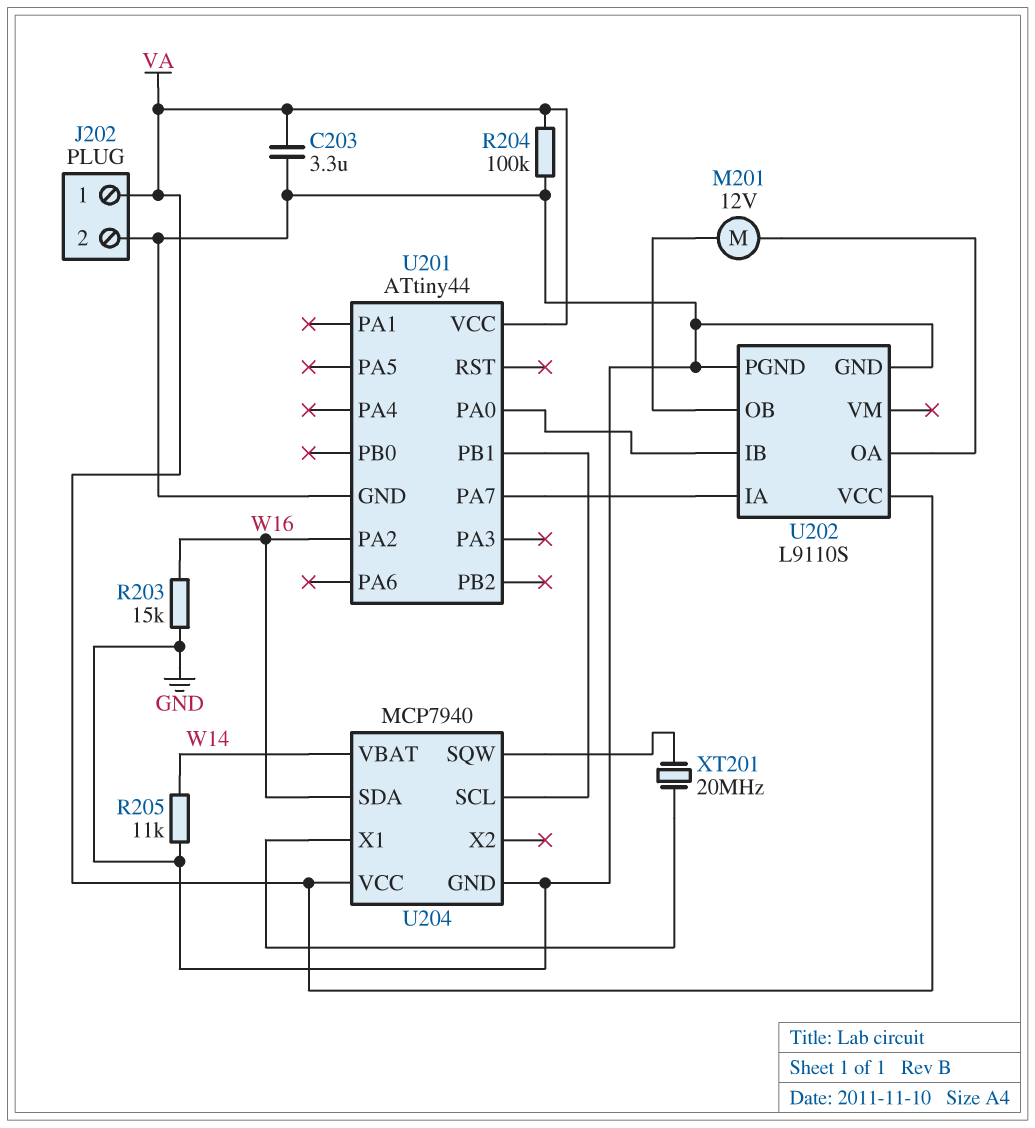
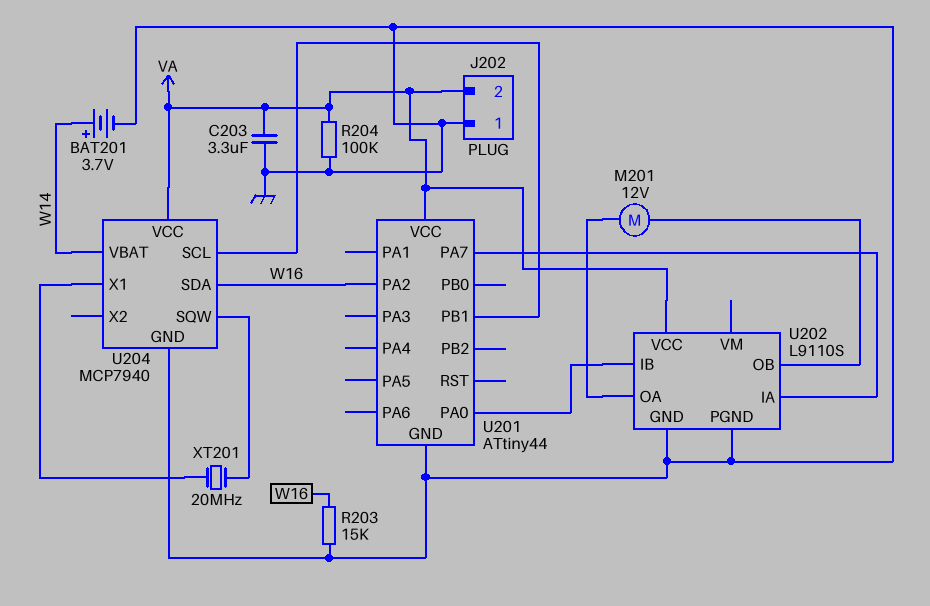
BAT201: none -> 3.7V (plus W14, minus GND)
J202 pin 1: VA -> GND
J202 pin 2: GND -> VA
R205: 11k (GND, W14) -> none

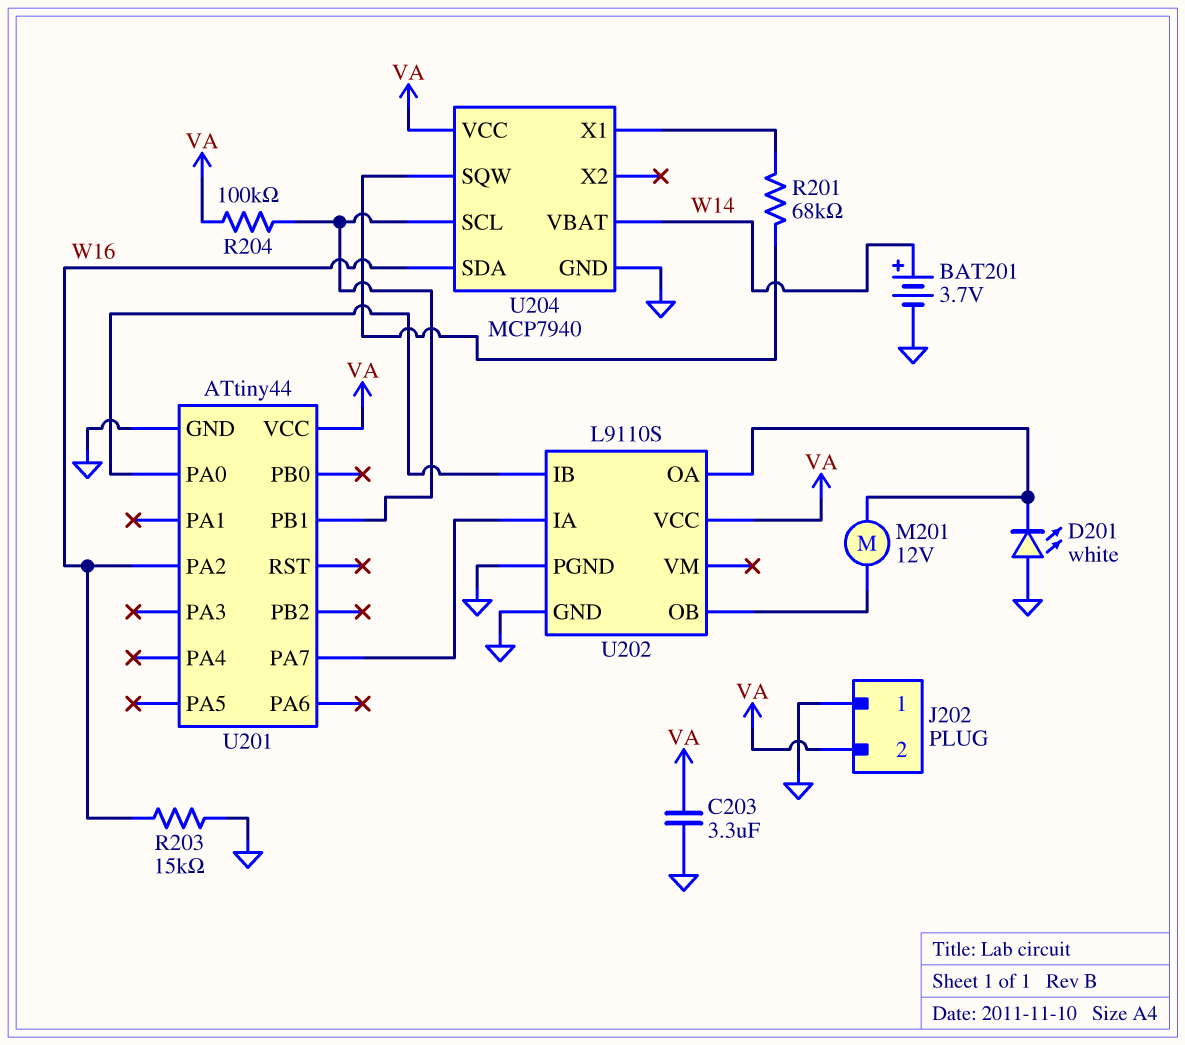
D201: none -> LED white (A GND, K U202/OA)
R201: none -> 68k (U204/SQW, U204/X1)
R204: 100k (GND, VA) -> 100k (U201/PB1, VA)
XT201: 20MHz (U204/SQW, U204/X1) -> none

